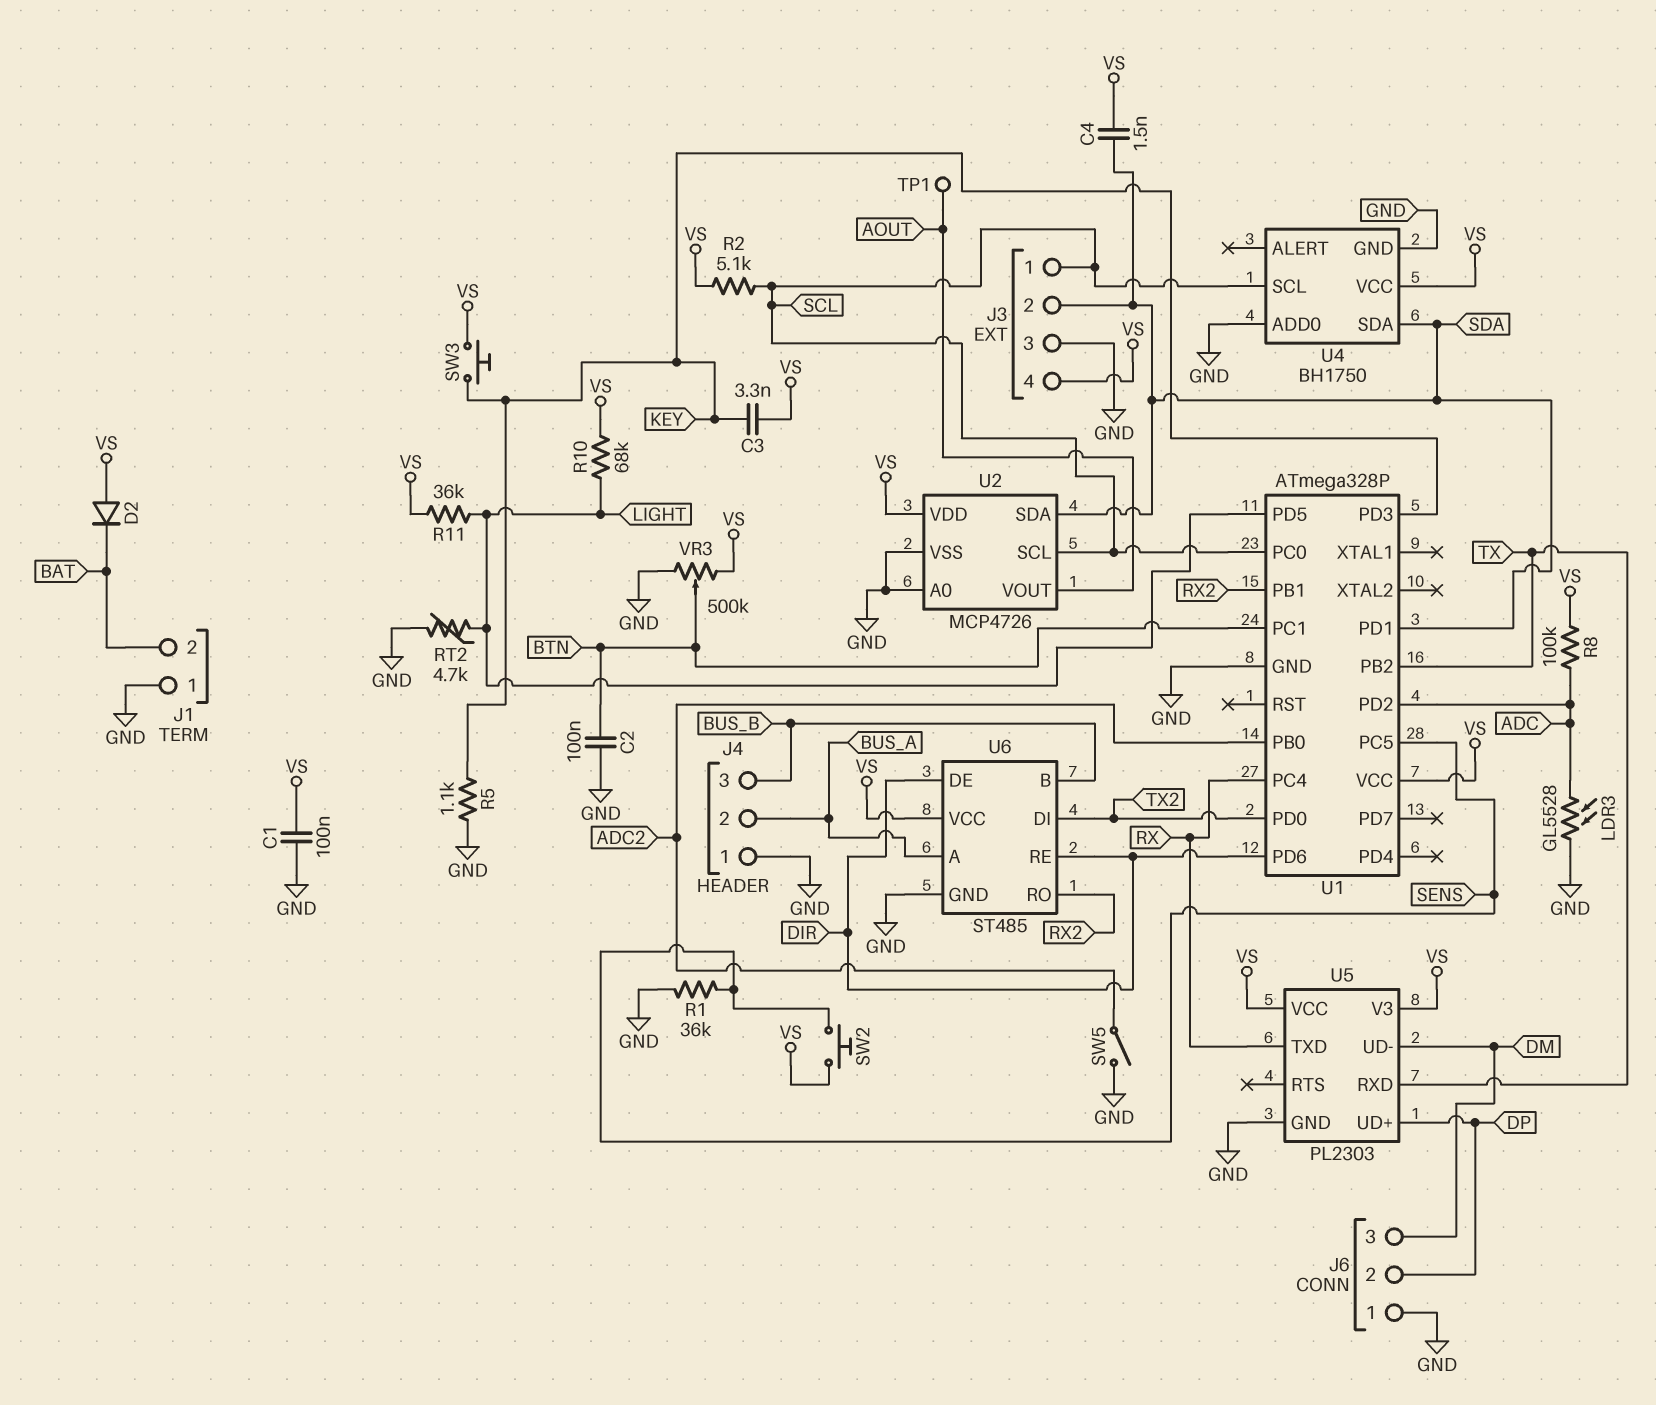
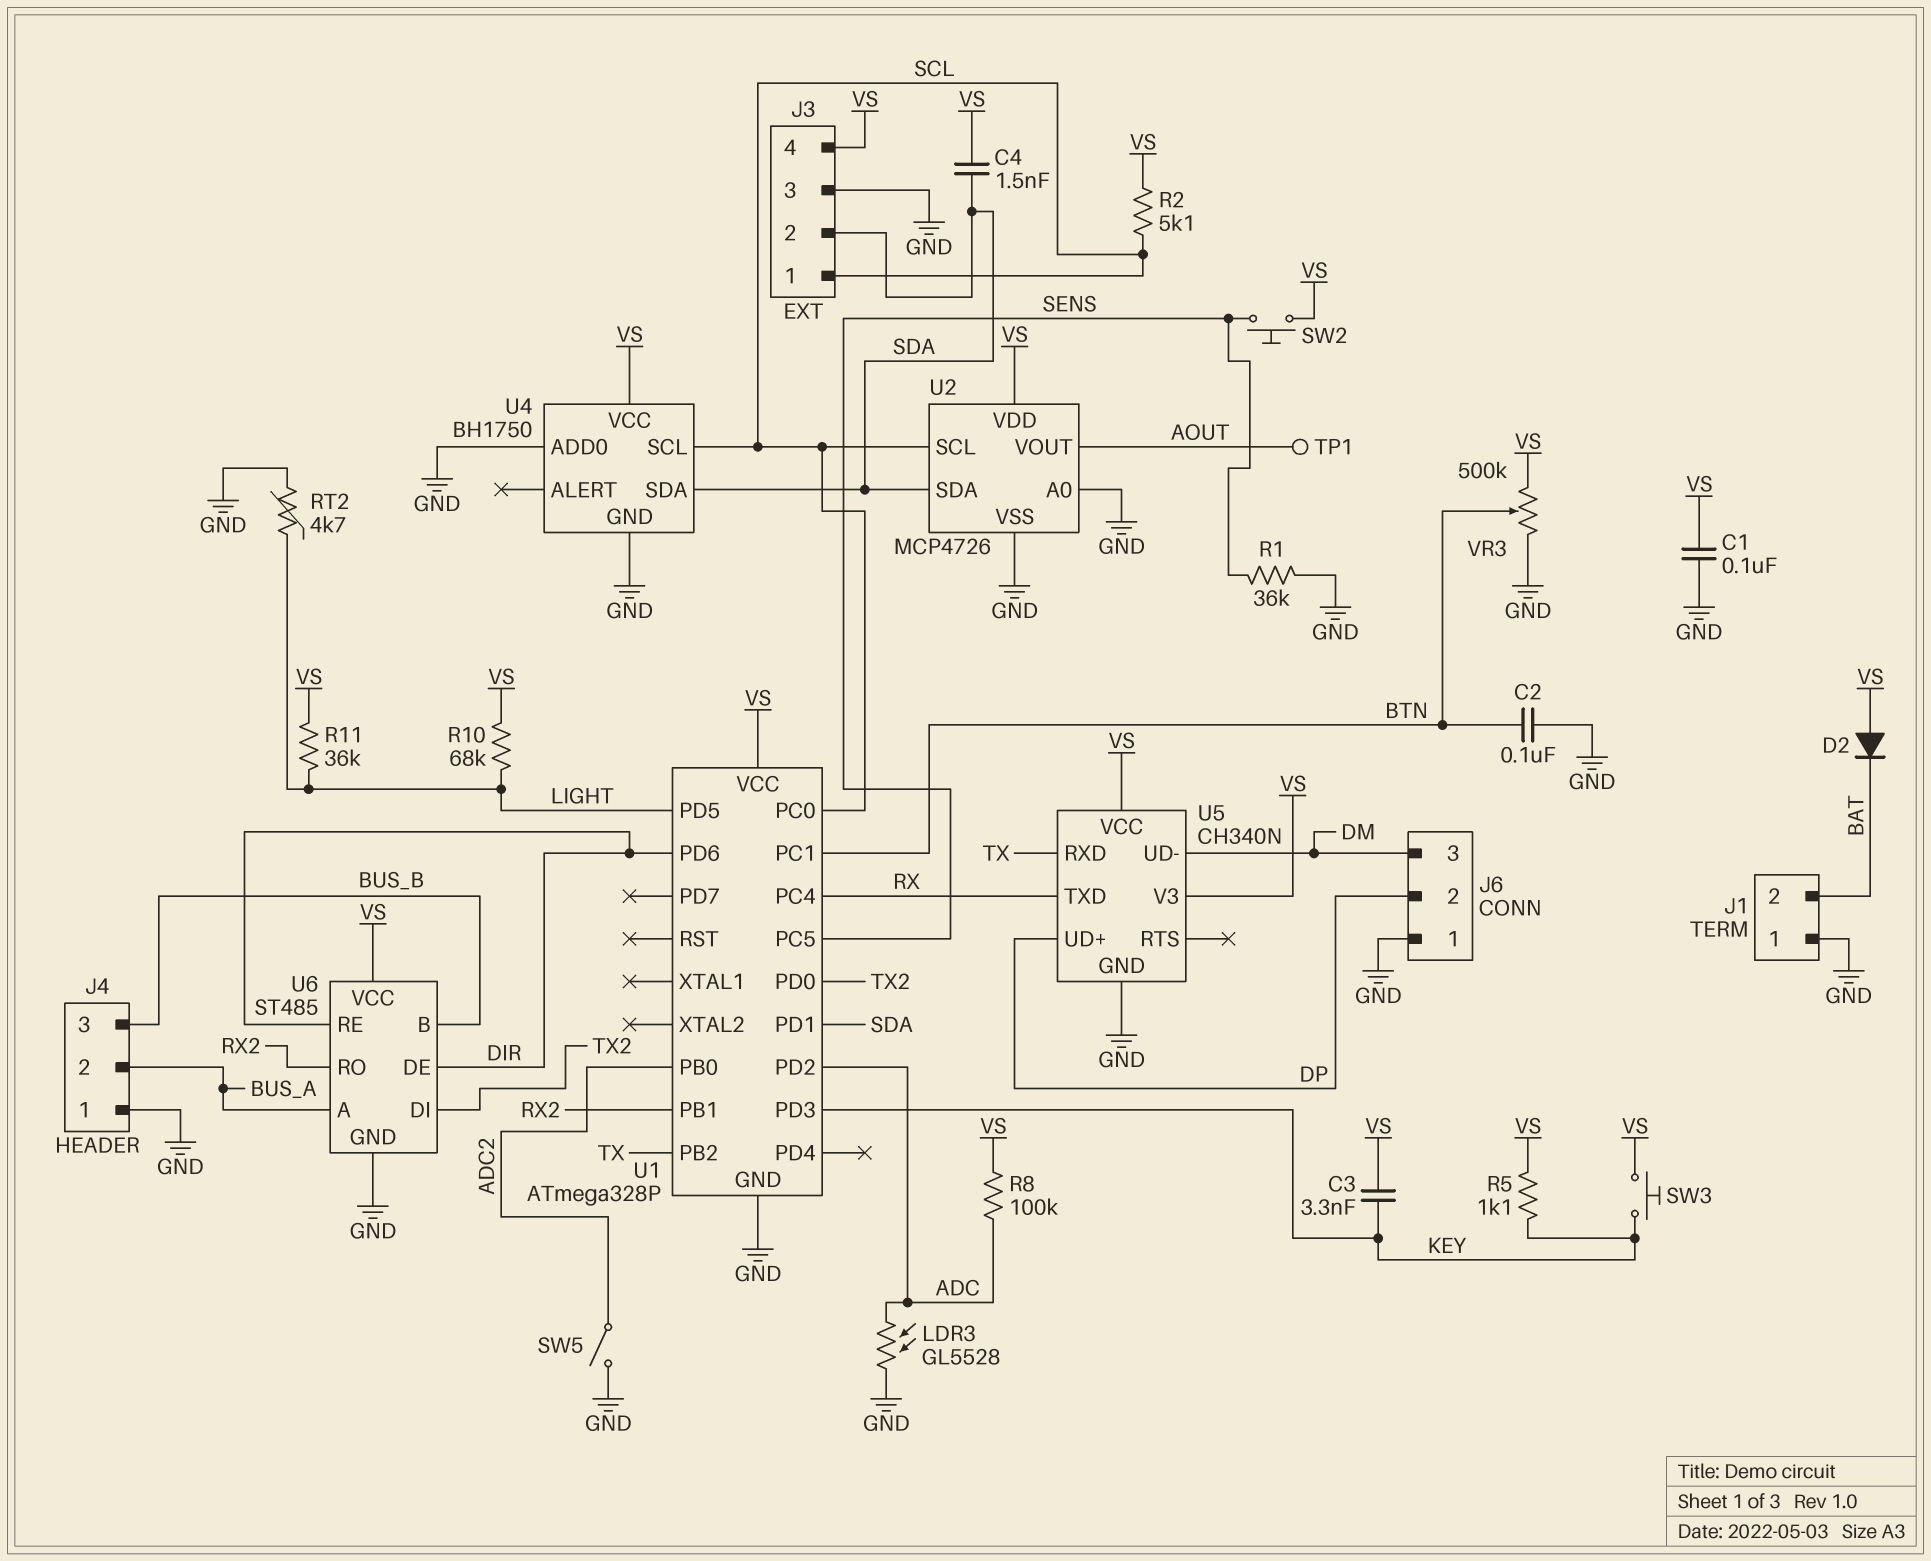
R5: 1.1k (GND, KEY) -> 1.1k (KEY, VS)
U5: PL2303 -> CH340N

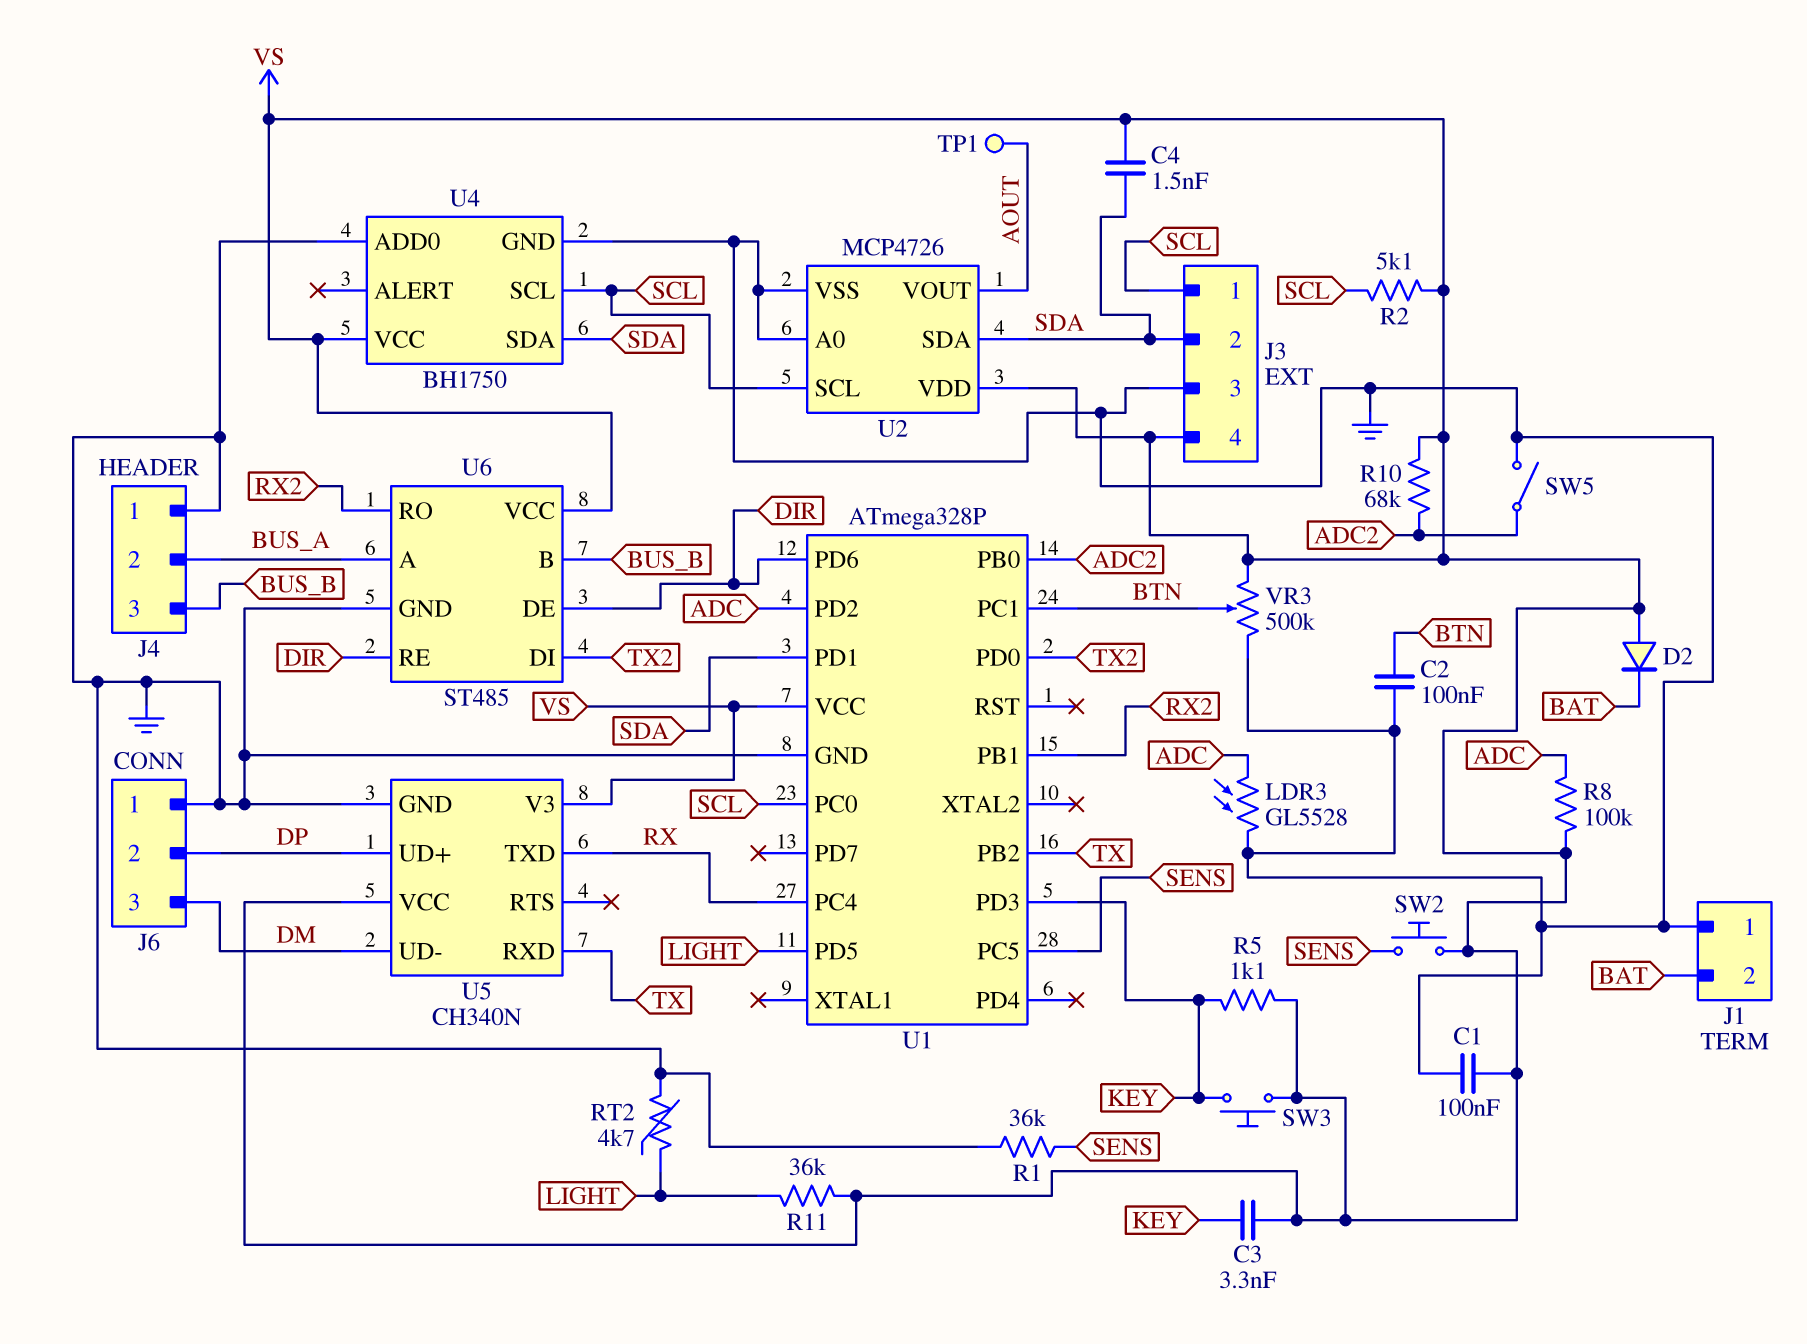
R10: 68k (LIGHT, VS) -> 68k (ADC2, VS)

